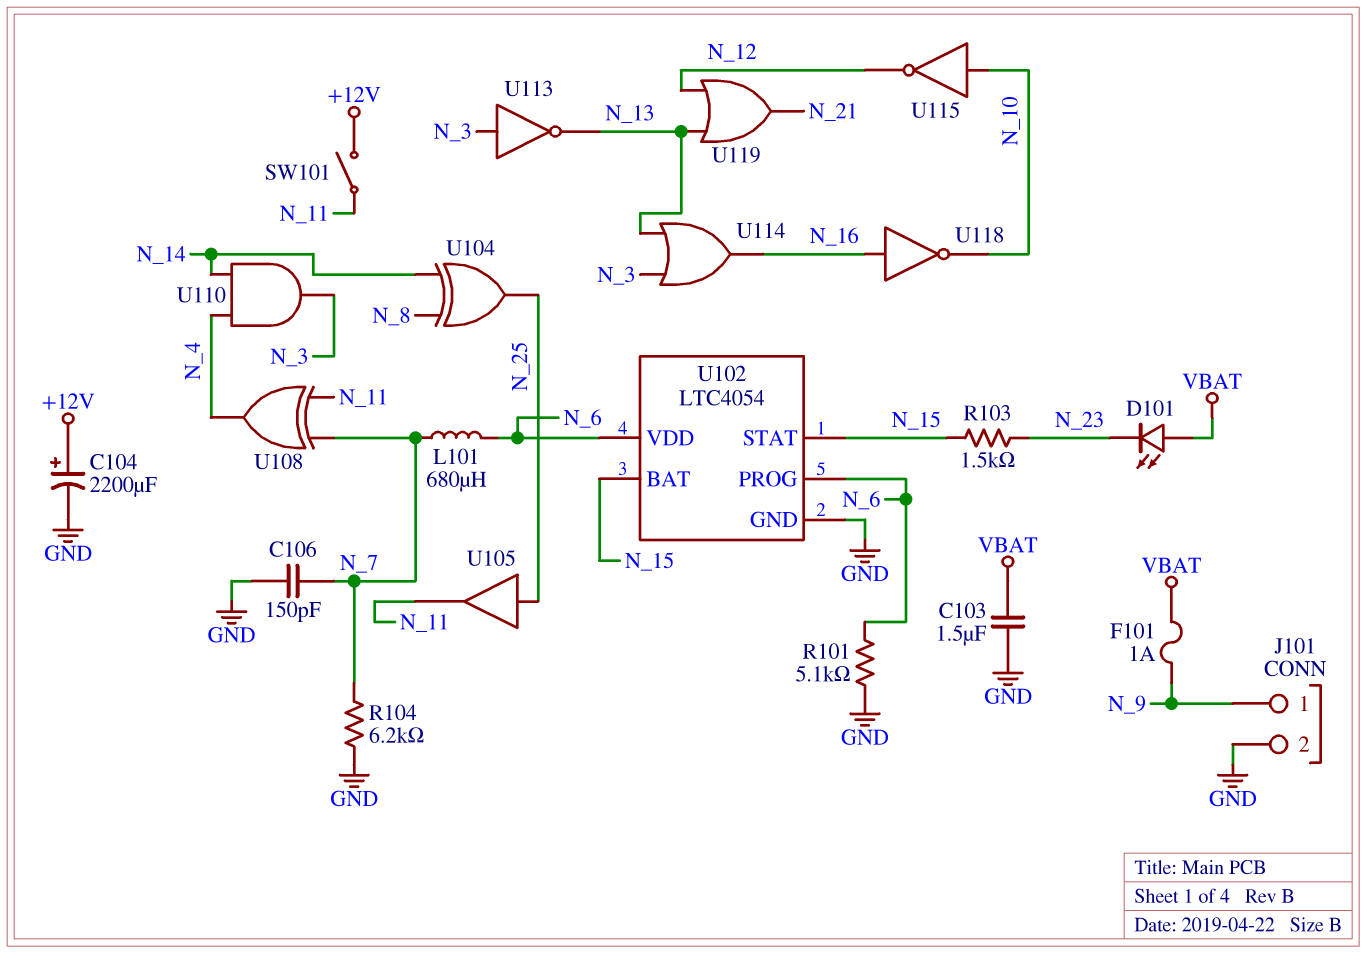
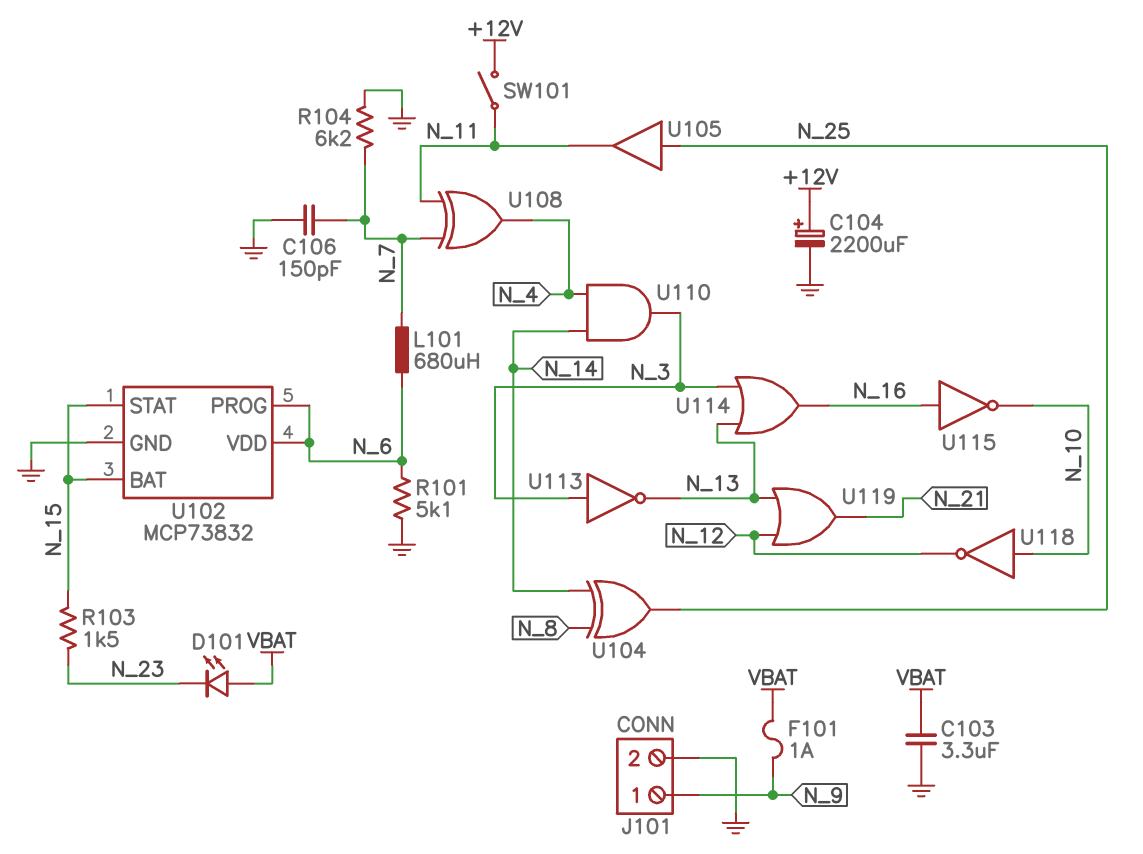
C103: 1.5uF (GND, VBAT) -> 3.3uF (GND, VBAT)
U102: LTC4054 -> MCP73832
U115: NOT (in N_10, out N_12) -> NOT (in N_16, out N_10)
U118: NOT (in N_16, out N_10) -> NOT (in N_10, out N_12)

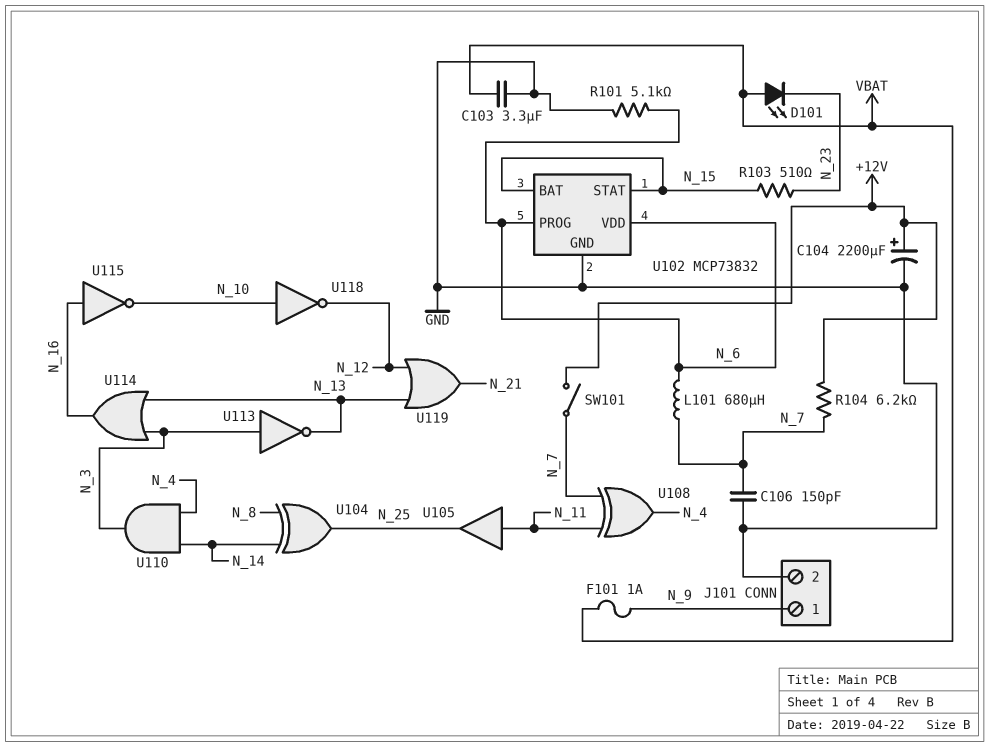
R103: 1.5k (N_15, N_23) -> 510 (N_15, N_23)
R104: 6.2k (GND, N_7) -> 6.2k (+12V, N_7)
SW101: switch (+12V, N_11) -> switch (+12V, N_7)
U105: buffer (in N_25, out N_11) -> buffer (in N_11, out N_25)

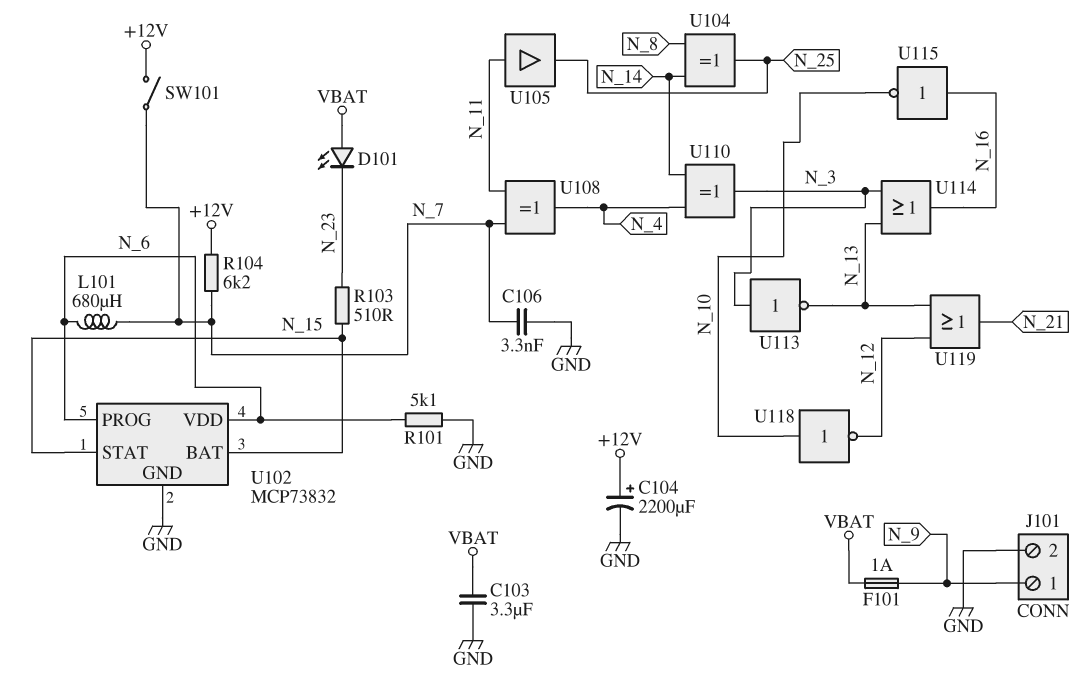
C106: 150pF (GND, N_7) -> 3.3nF (GND, N_7)
U110: AND (in N_4, in N_14, out N_3) -> XOR (in N_4, in N_14, out N_3)

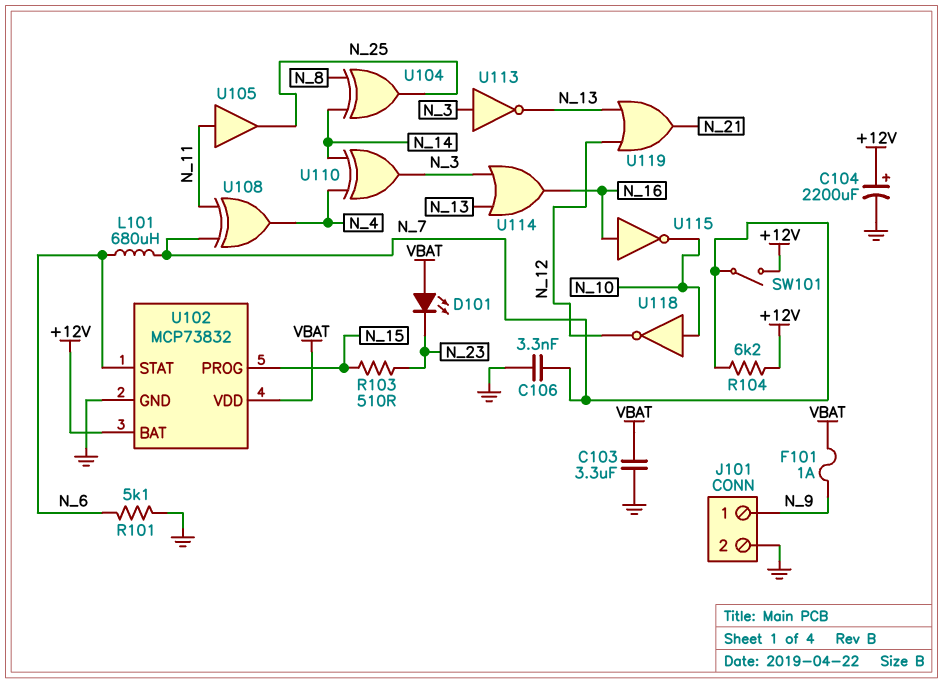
U102 pin BAT: N_15 -> +12V
U102 pin PROG: N_6 -> N_15
U102 pin STAT: N_15 -> N_6
U102 pin VDD: N_6 -> VBAT

